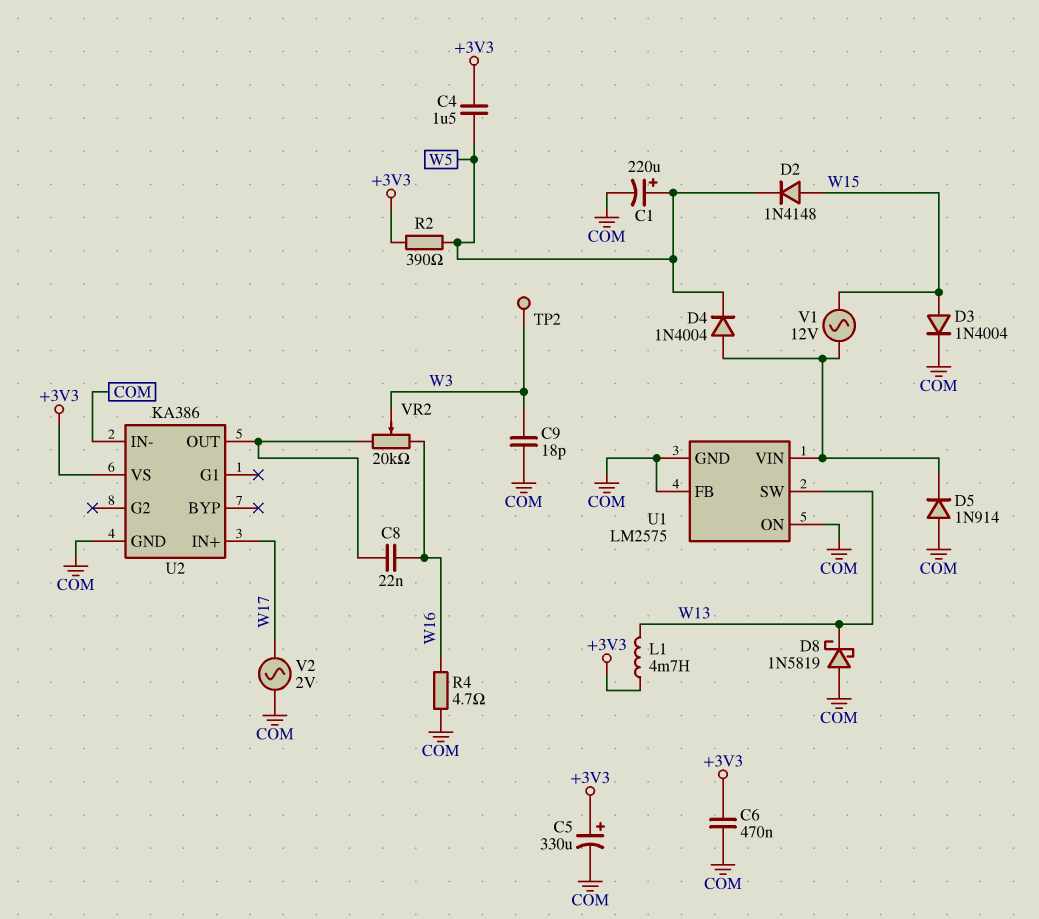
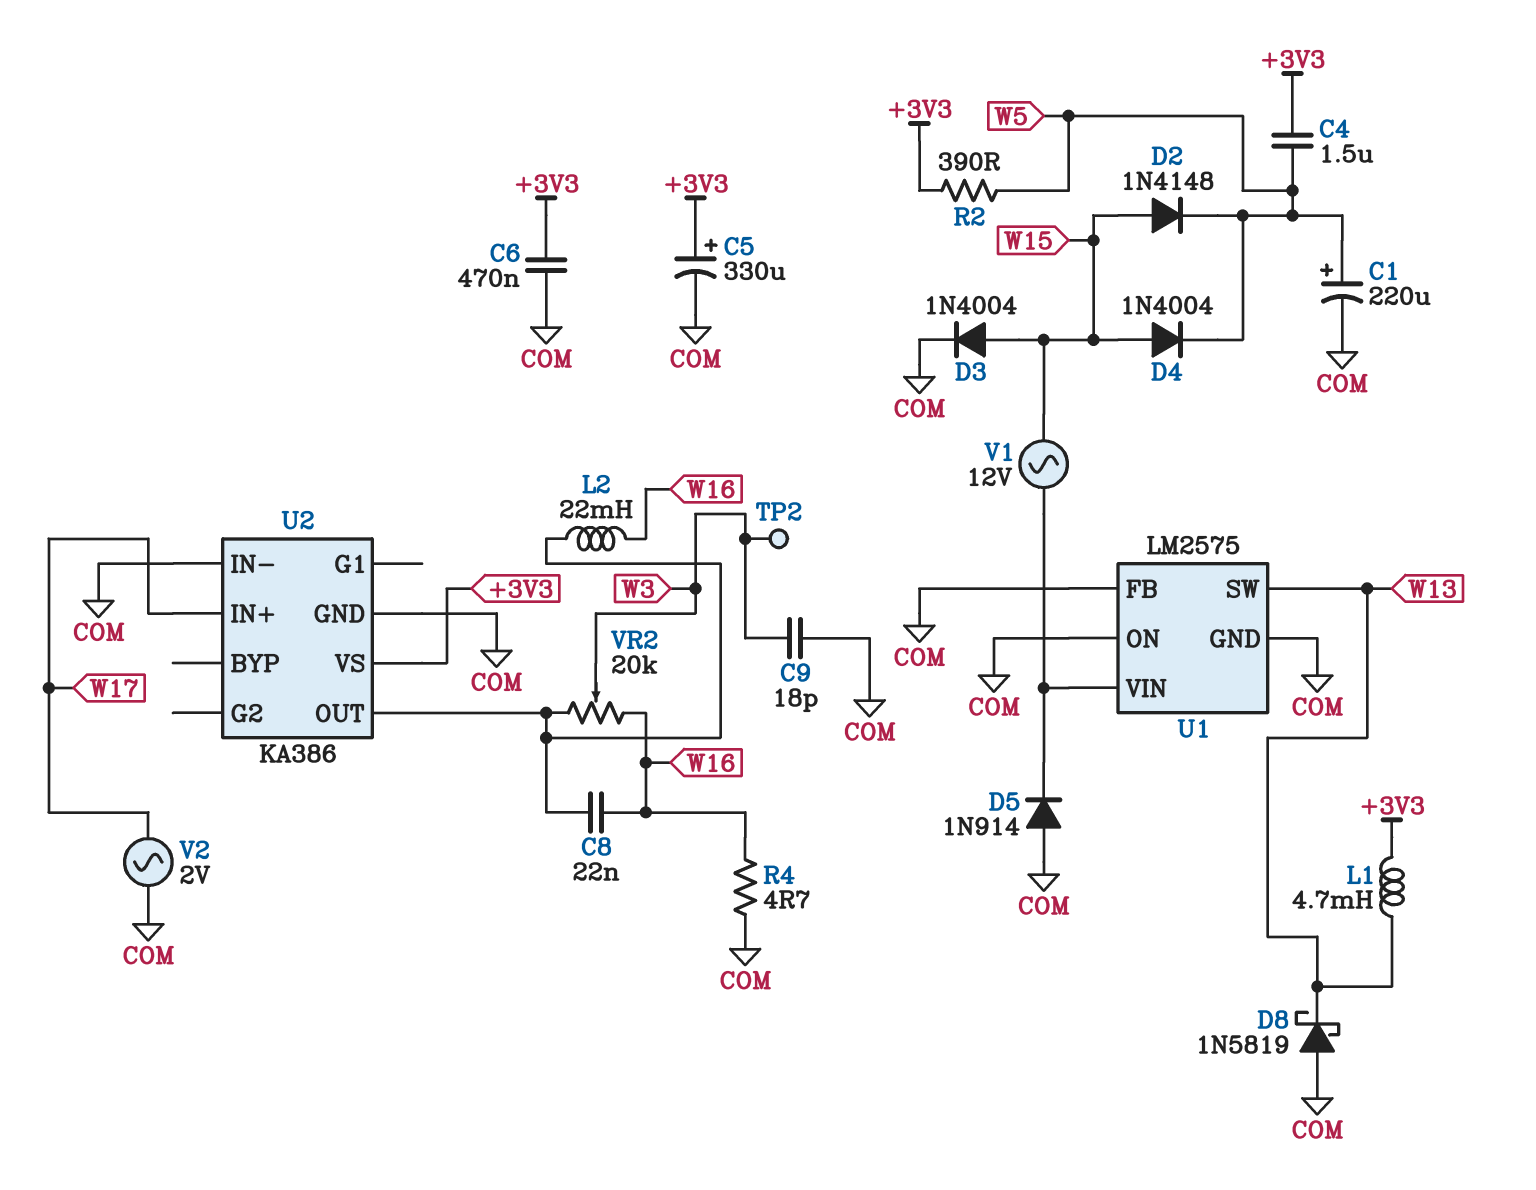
D4: diode 1N4004 (A U1/VIN, K W5) -> diode 1N4004 (A W15, K W5)
L2: none -> 22mH (U2/OUT, W16)

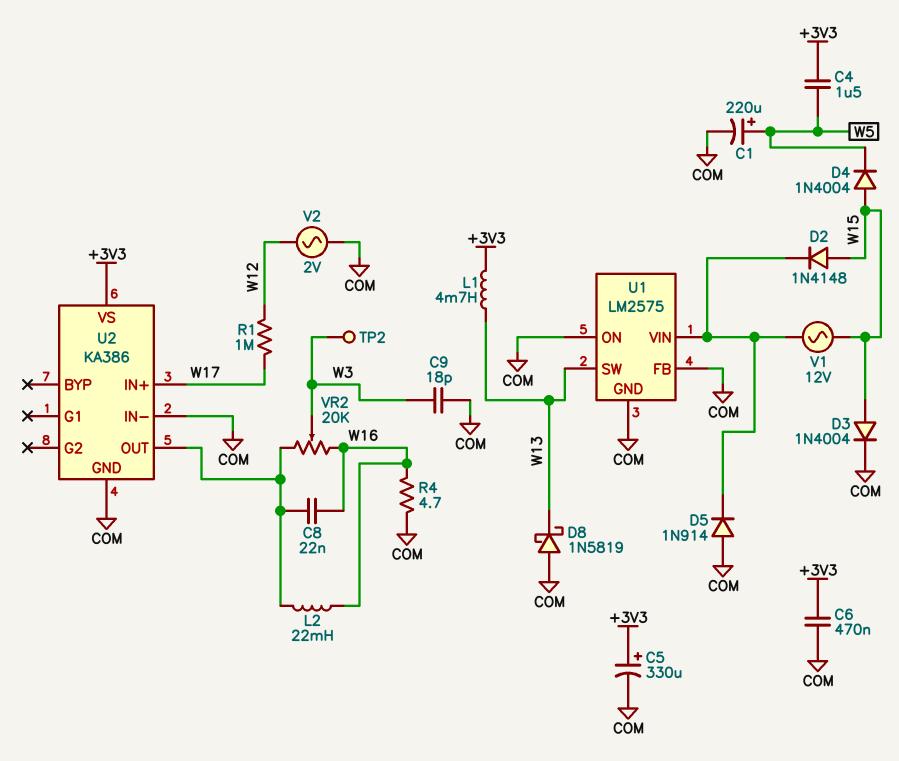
D2: diode 1N4148 (A W15, K W5) -> diode 1N4148 (A W15, K U1/VIN)
R1: none -> 1M (W12, W17)
R2: 390 (+3V3, W5) -> none
V2: AC 2V (COM, W17) -> AC 2V (COM, W12)

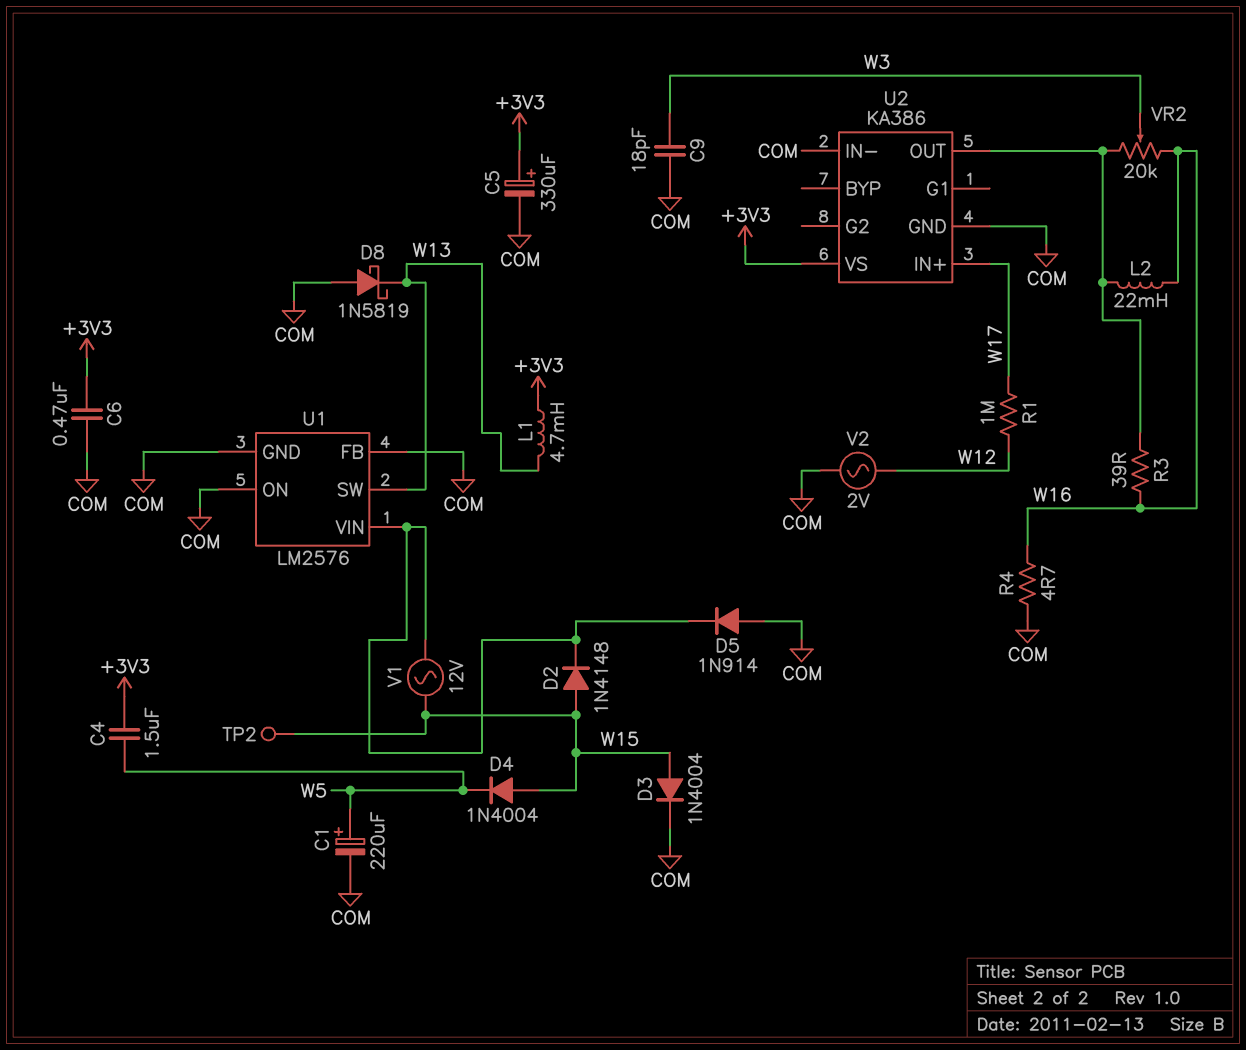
C8: 22nF (U2/OUT, W16) -> none
R3: none -> 39 (U2/OUT, W16)
TP2: test point (W3) -> test point (W15)
U1: LM2575 -> LM2576

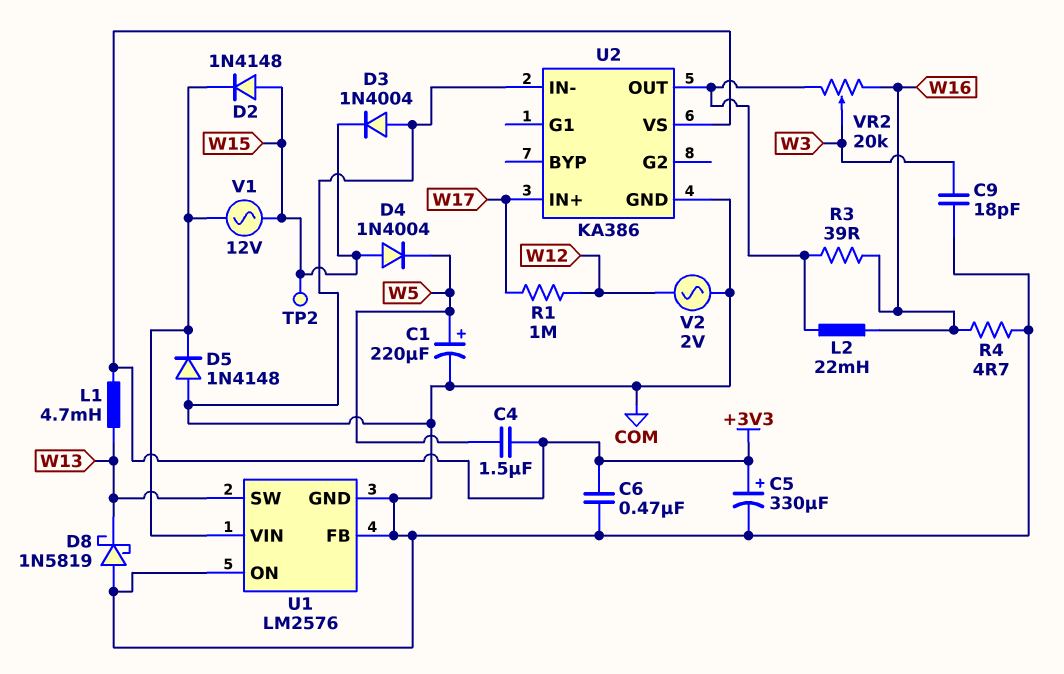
D3: diode 1N4004 (A W15, K COM) -> diode 1N4004 (A COM, K W15)
D5: diode 1N914 (A COM, K U1/VIN) -> diode 1N4148 (A COM, K U1/VIN)

